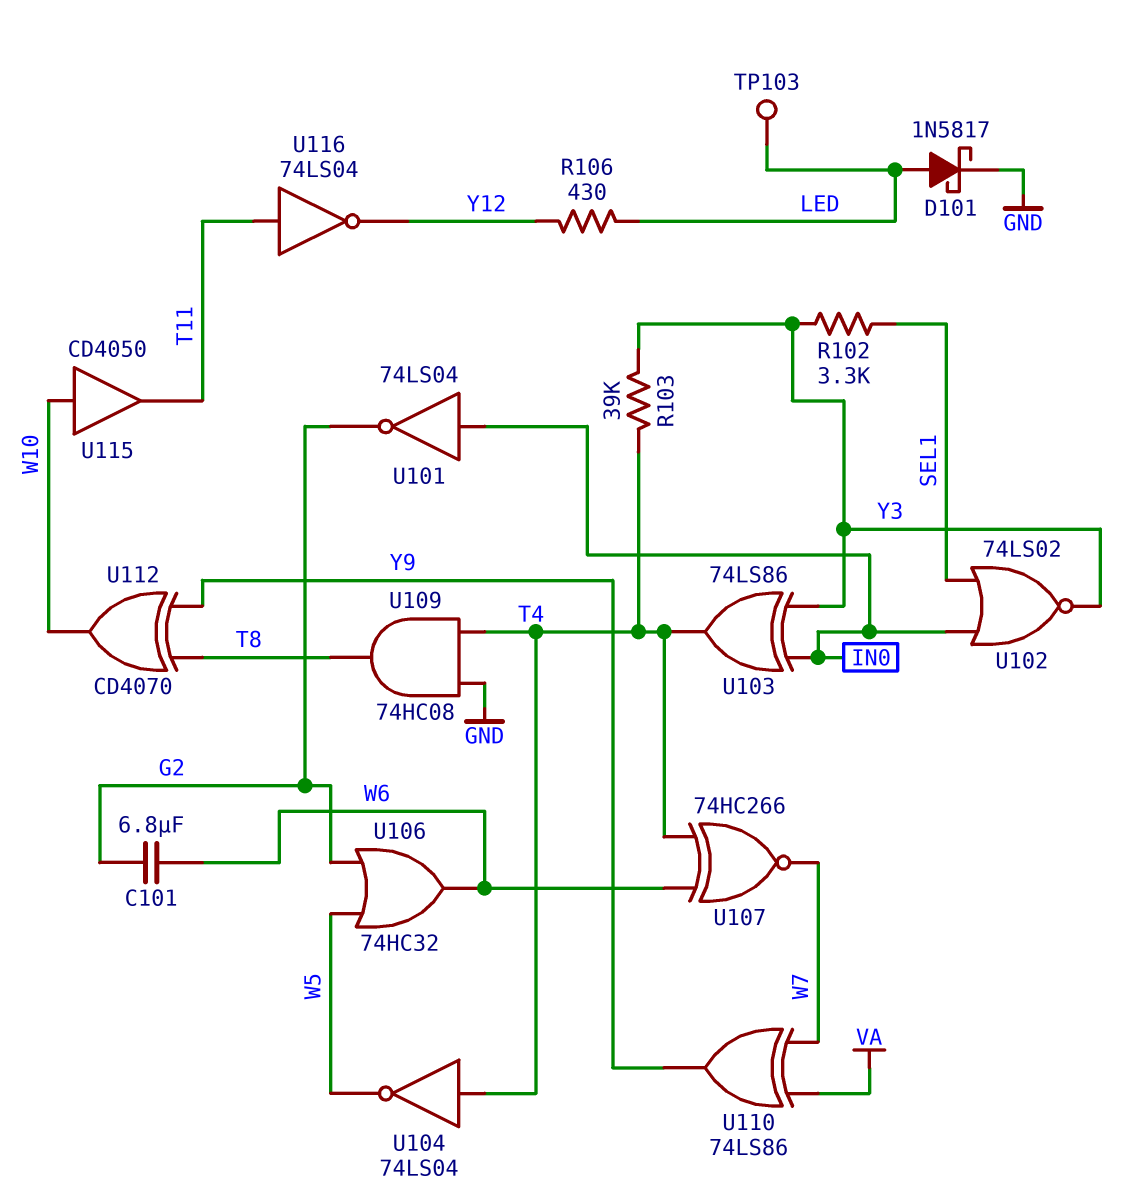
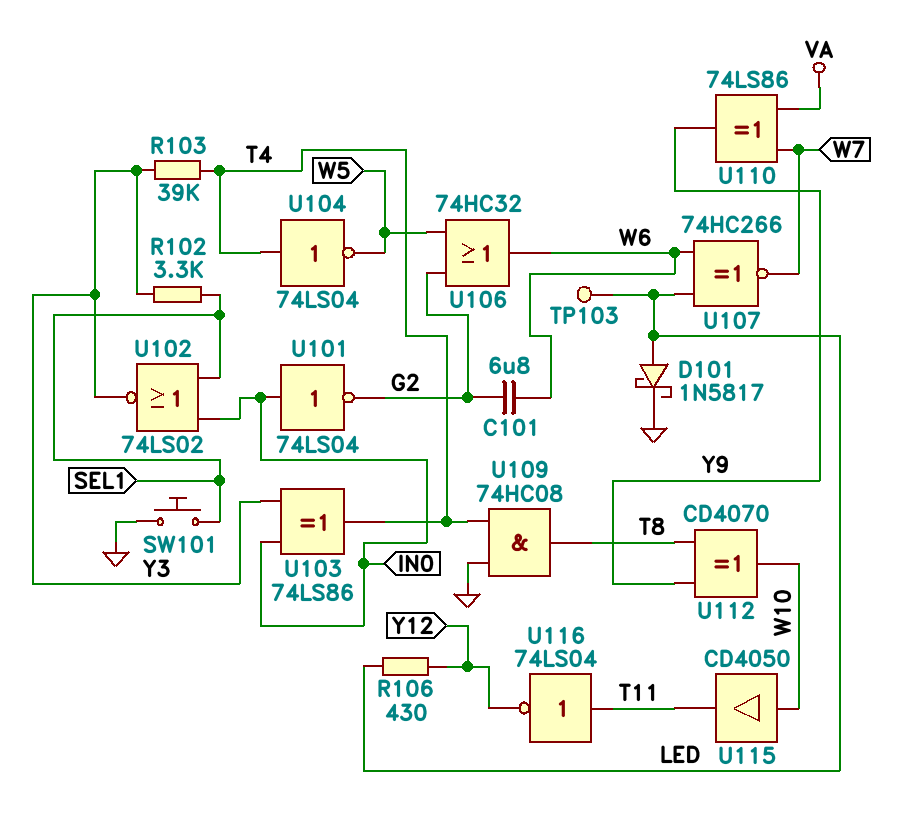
SW101: none -> button (GND, SEL1)
U107: XNOR 74HC266 (in T4, in W6, out W7) -> XNOR 74HC266 (in LED, in W6, out W7)

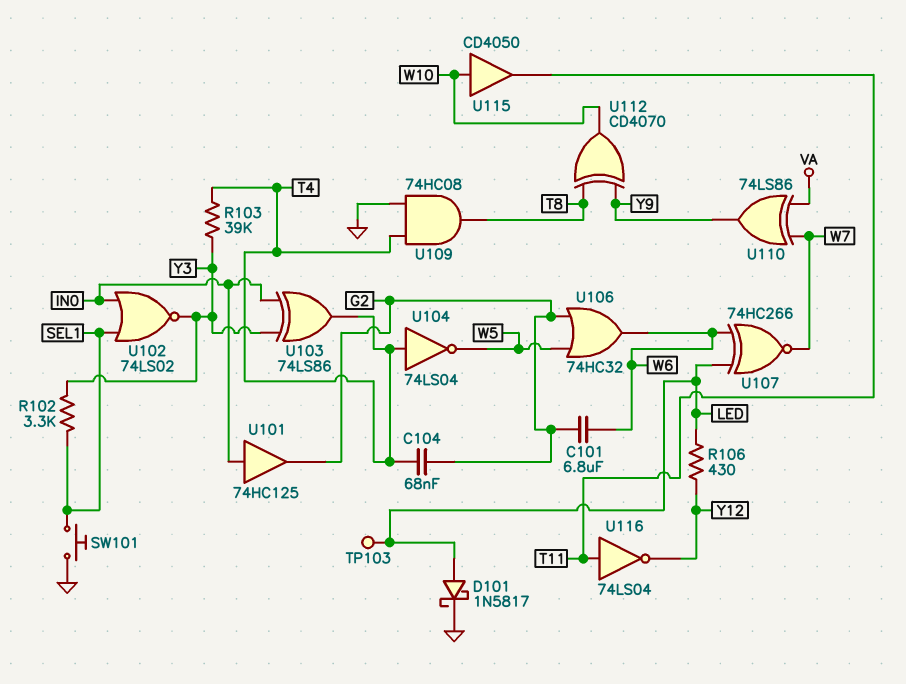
C104: none -> 68nF (G2, T4)
U101: NOT 74LS04 (in IN0, out G2) -> buffer 74HC125 (in IN0, out G2)

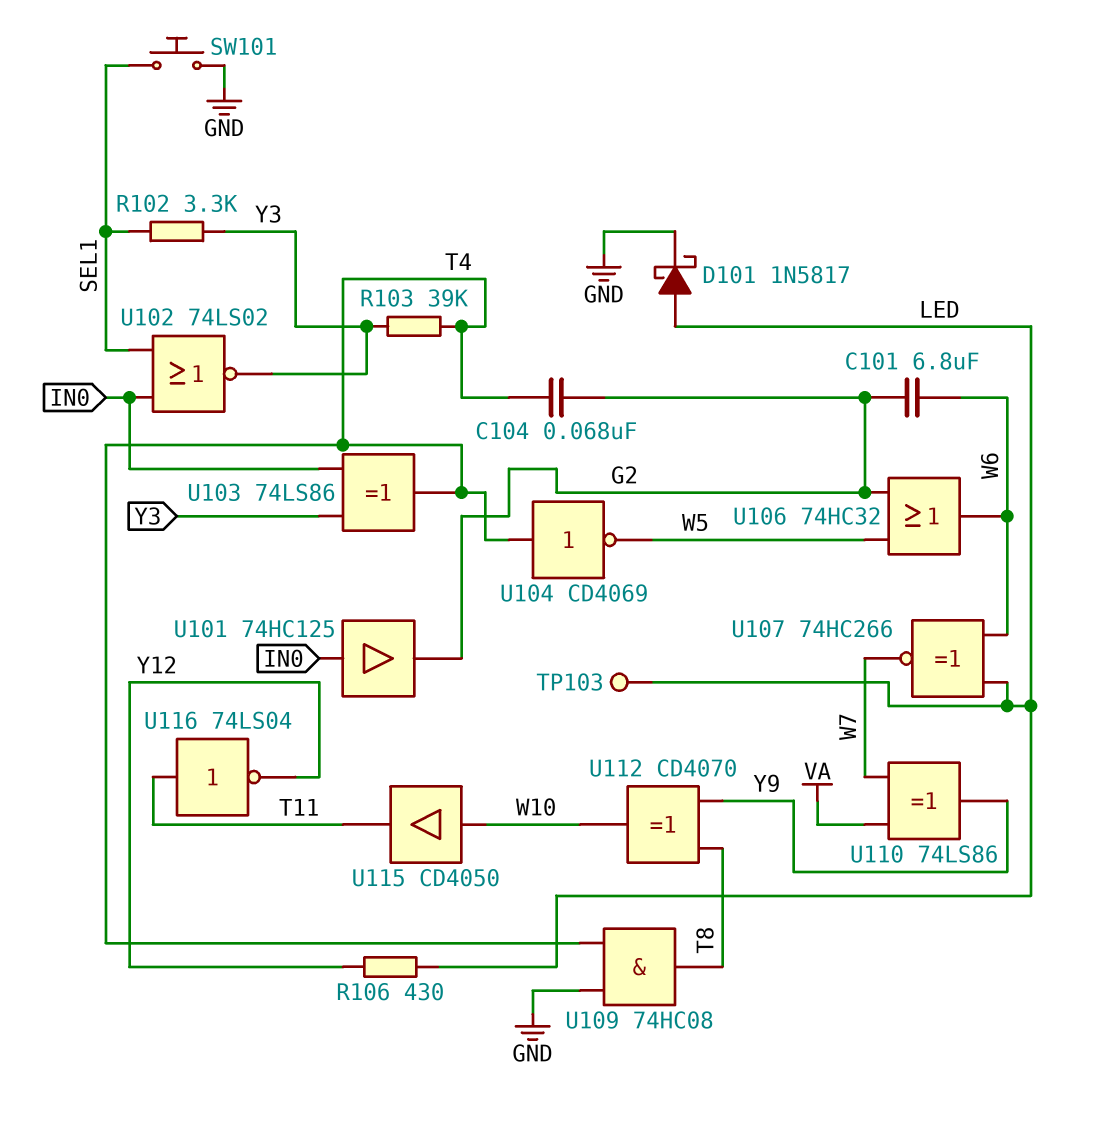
U104: NOT 74LS04 (in T4, out W5) -> NOT CD4069 (in T4, out W5)

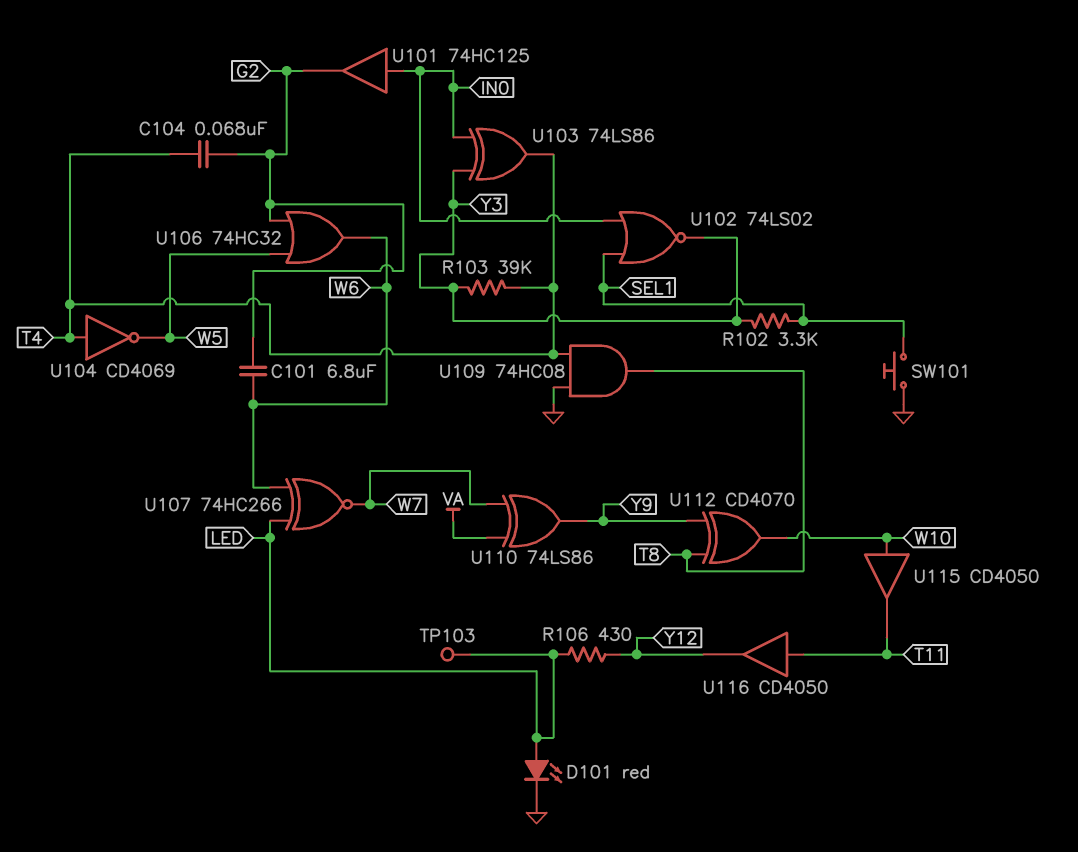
D101: schottky 1N5817 (A LED, K GND) -> LED red (A LED, K GND)
U116: NOT 74LS04 (in T11, out Y12) -> buffer CD4050 (in T11, out Y12)

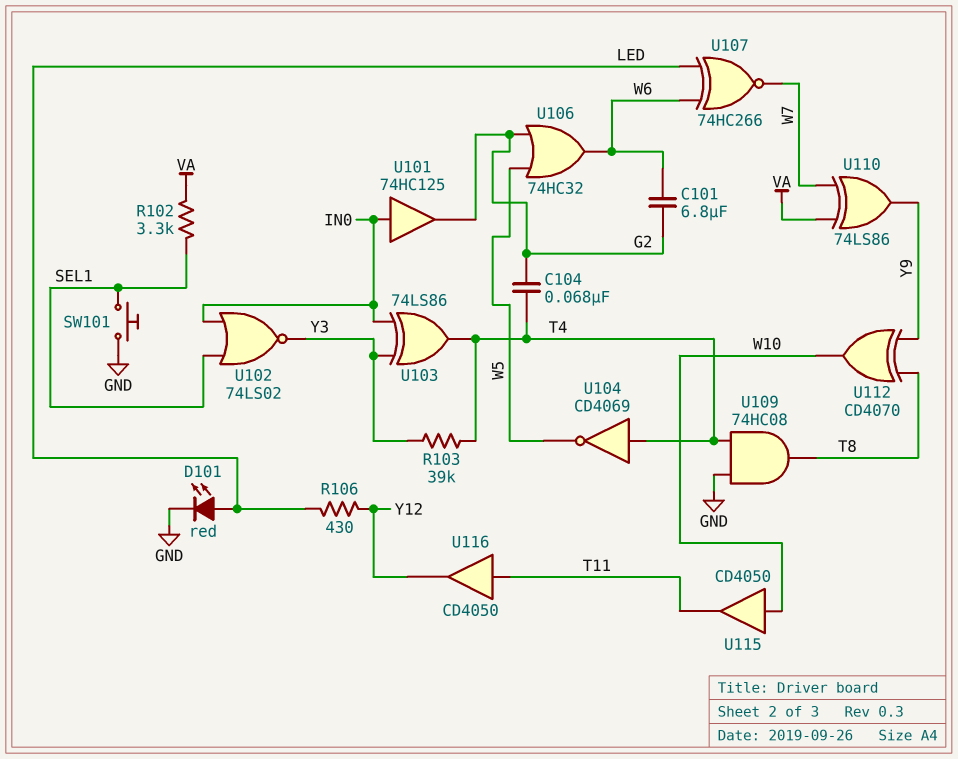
R102: 3.3k (SEL1, Y3) -> 3.3k (SEL1, VA)
TP103: test point (LED) -> none

